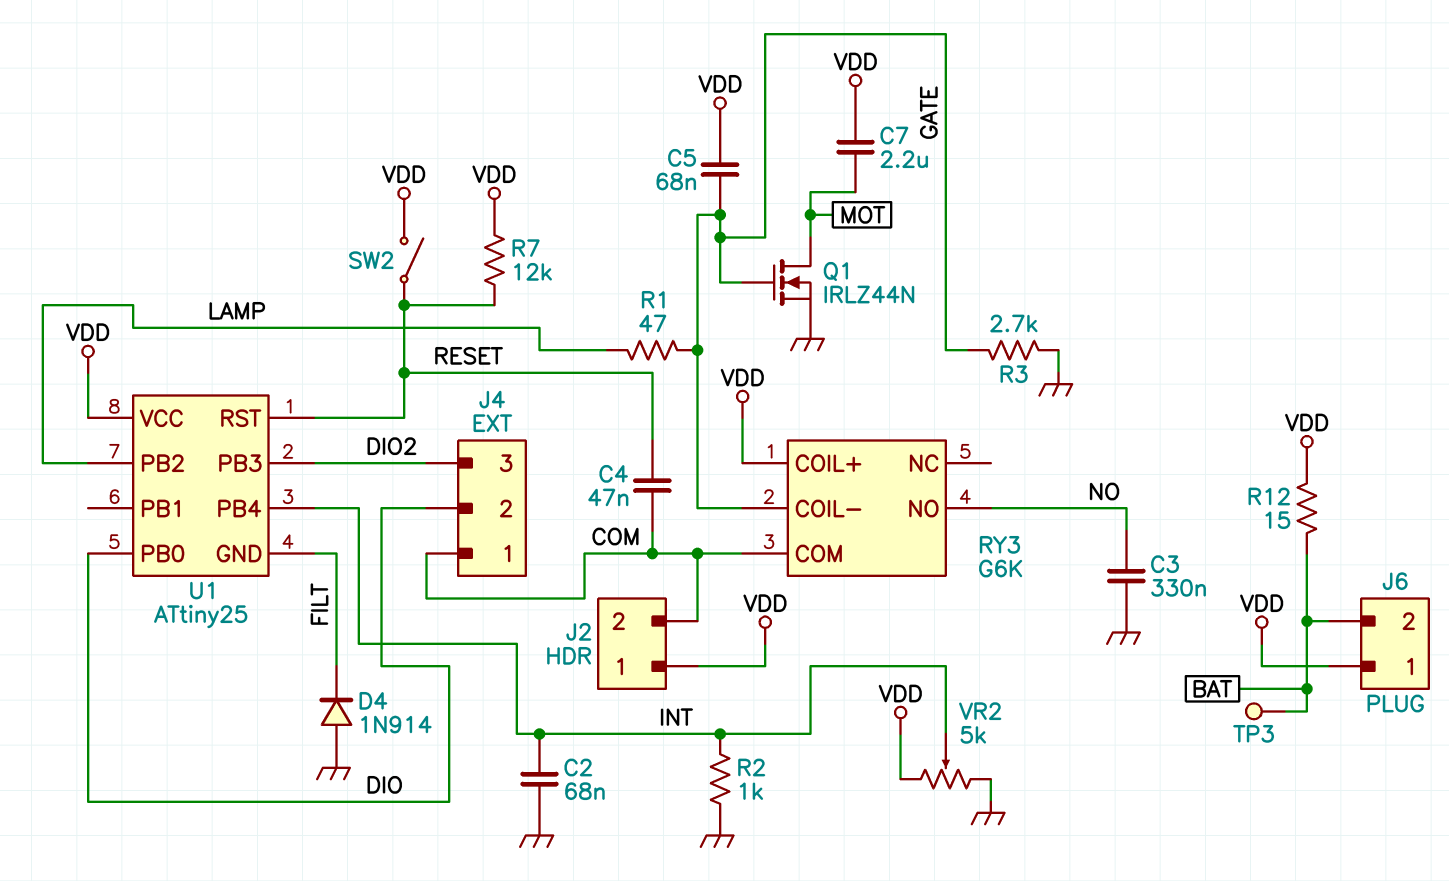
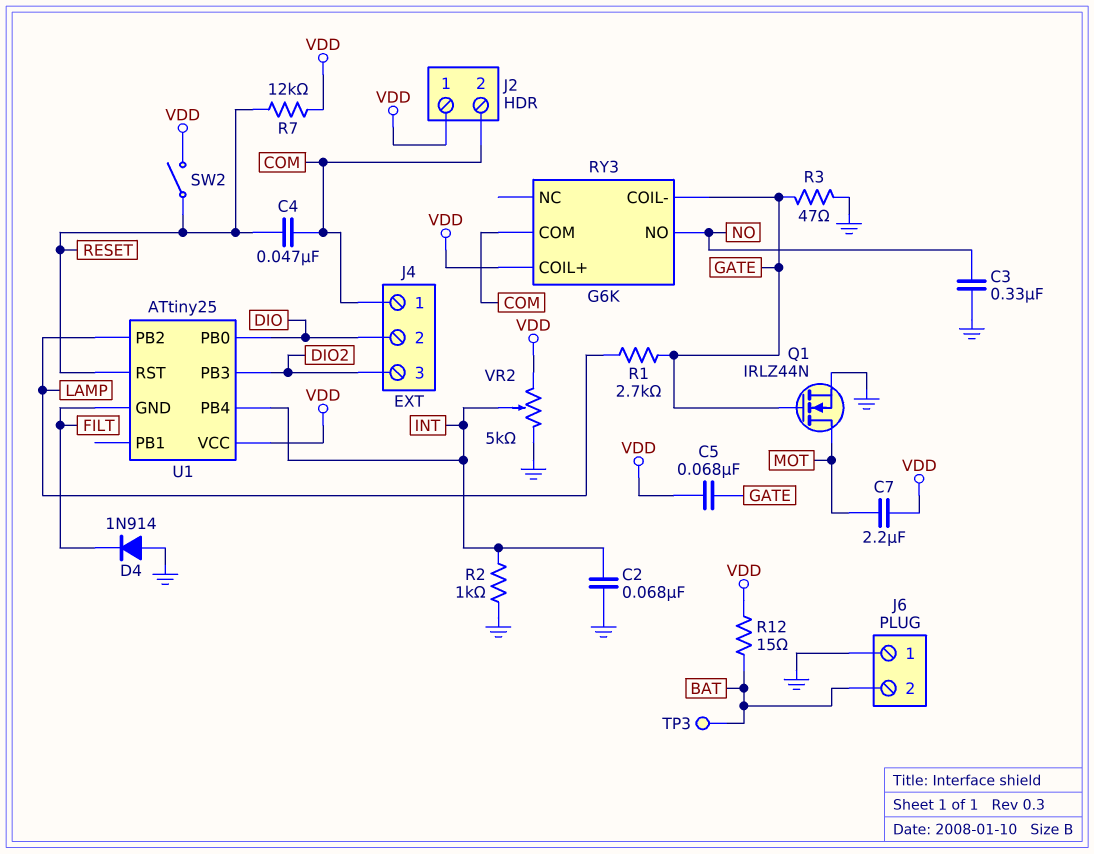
J6 pin 1: VDD -> GND
R1: 47 (GATE, LAMP) -> 2.7k (GATE, LAMP)
R3: 2.7k (GATE, GND) -> 47 (GATE, GND)

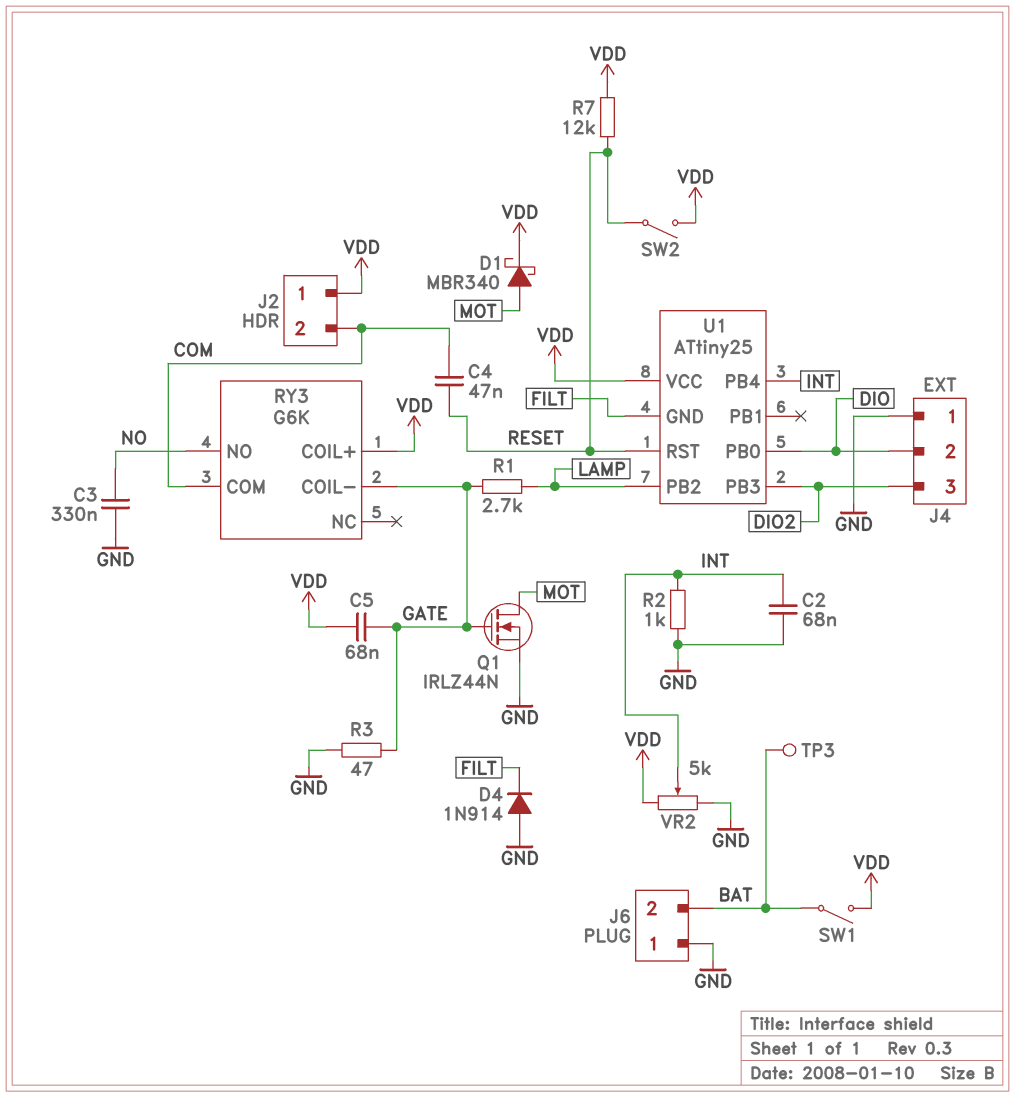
C7: 2.2uF (MOT, VDD) -> none
D1: none -> schottky MBR340 (A MOT, K VDD)
J4 pin 1: COM -> GND
R12: 15 (BAT, VDD) -> none
SW1: none -> switch (BAT, VDD)

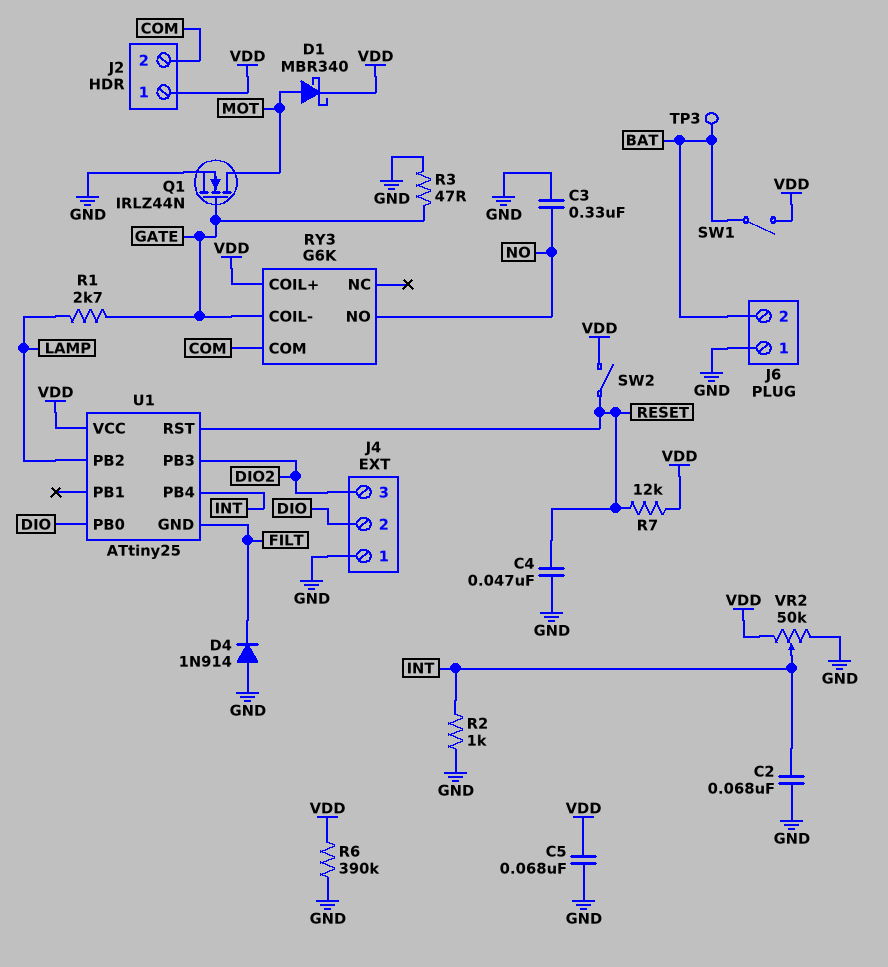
C4: 47nF (COM, RESET) -> 47nF (GND, RESET)
C5: 68nF (GATE, VDD) -> 68nF (GND, VDD)
R6: none -> 390k (GND, VDD)
VR2: 5k (GND, VDD, wiper INT) -> 50k (GND, VDD, wiper INT)

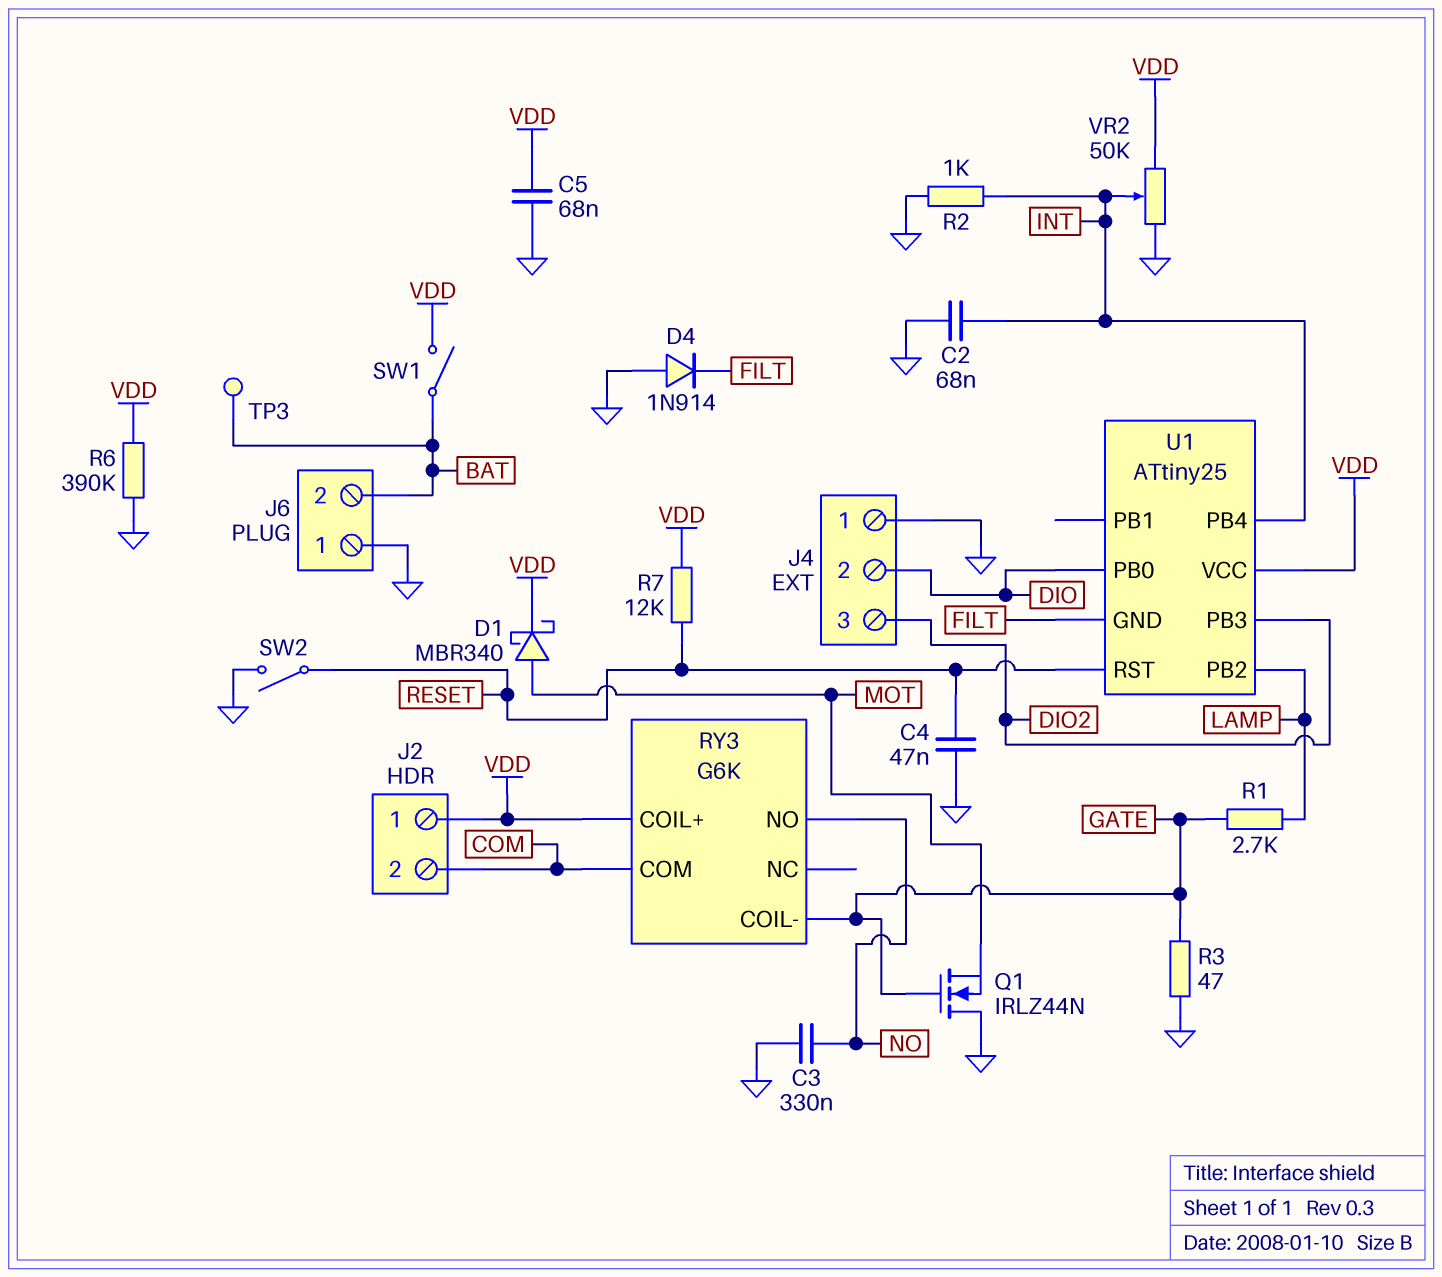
Q1: NMOS IRLZ44N (G GATE, D MOT, S GND) -> NMOS IRLZ44N (G GATE, D GND, S MOT)
SW2: switch (RESET, VDD) -> switch (GND, RESET)

